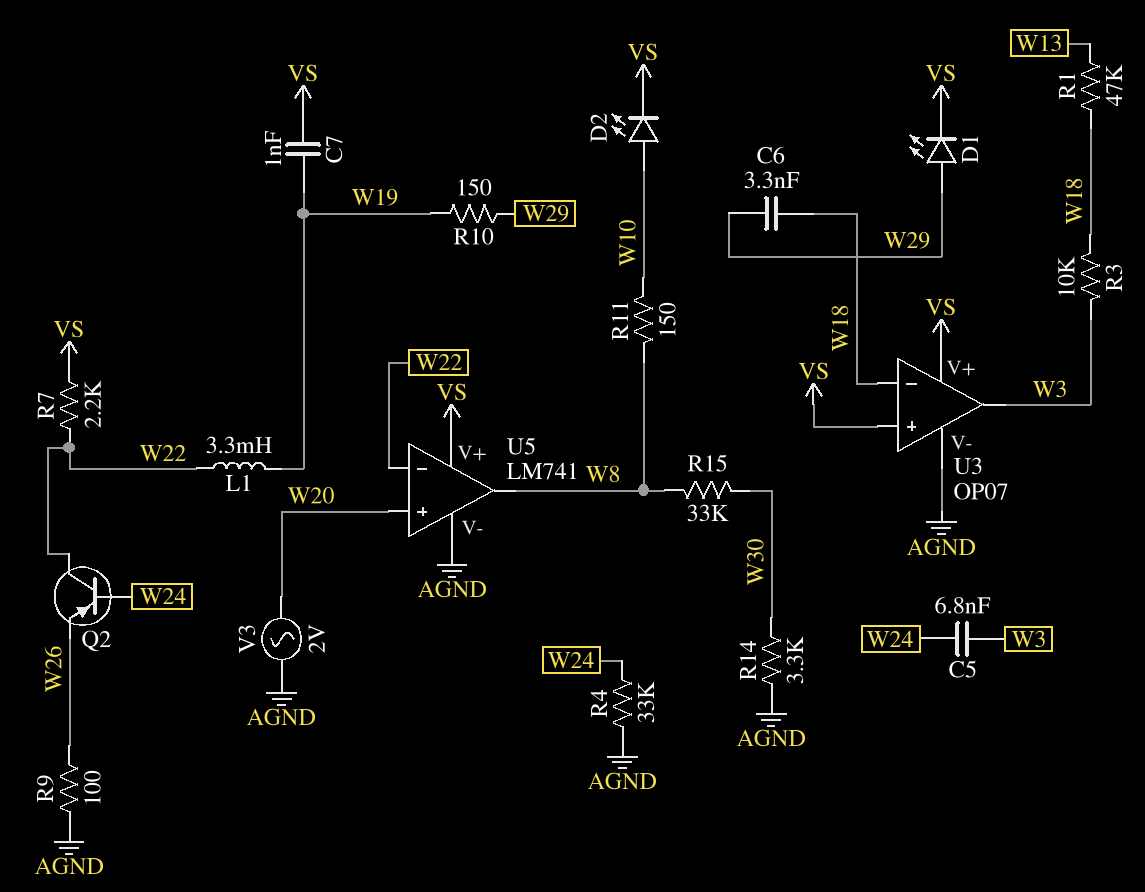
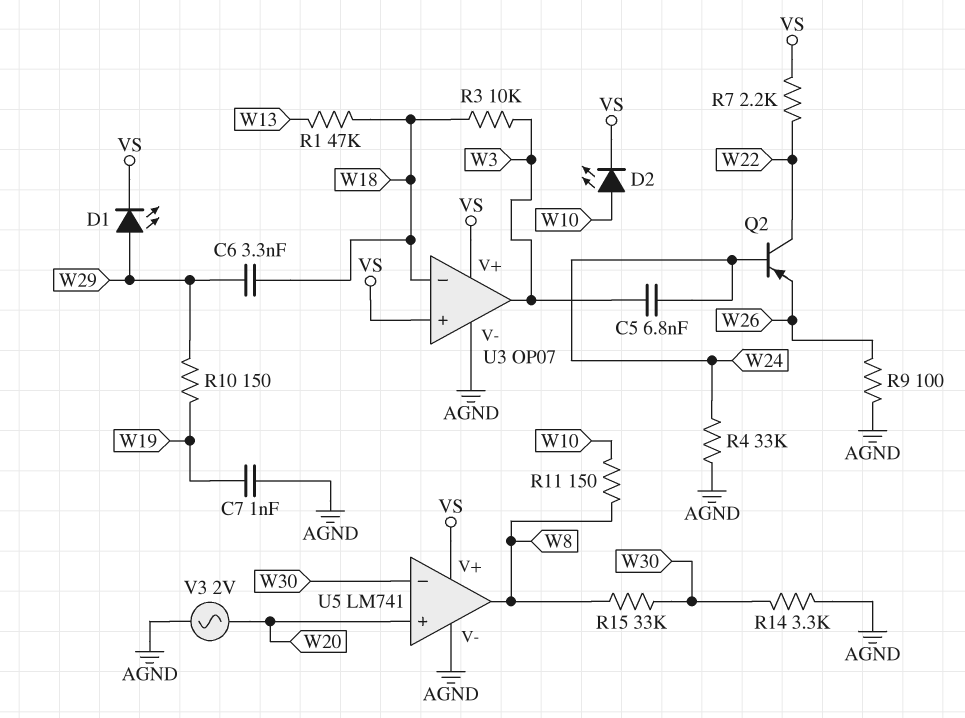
C7: 1nF (VS, W19) -> 1nF (AGND, W19)
L1: 3.3mH (W19, W22) -> none
U5 pin in-: W22 -> W30

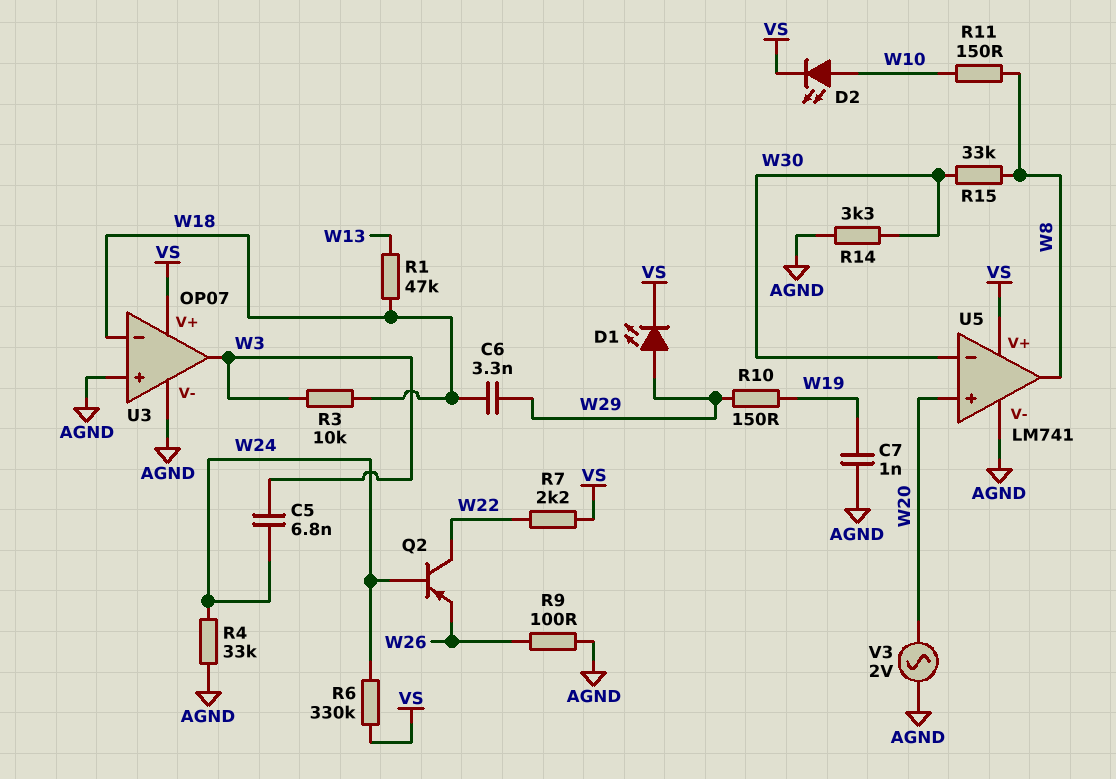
R6: none -> 330k (VS, W24)
U3 pin in+: VS -> AGND

